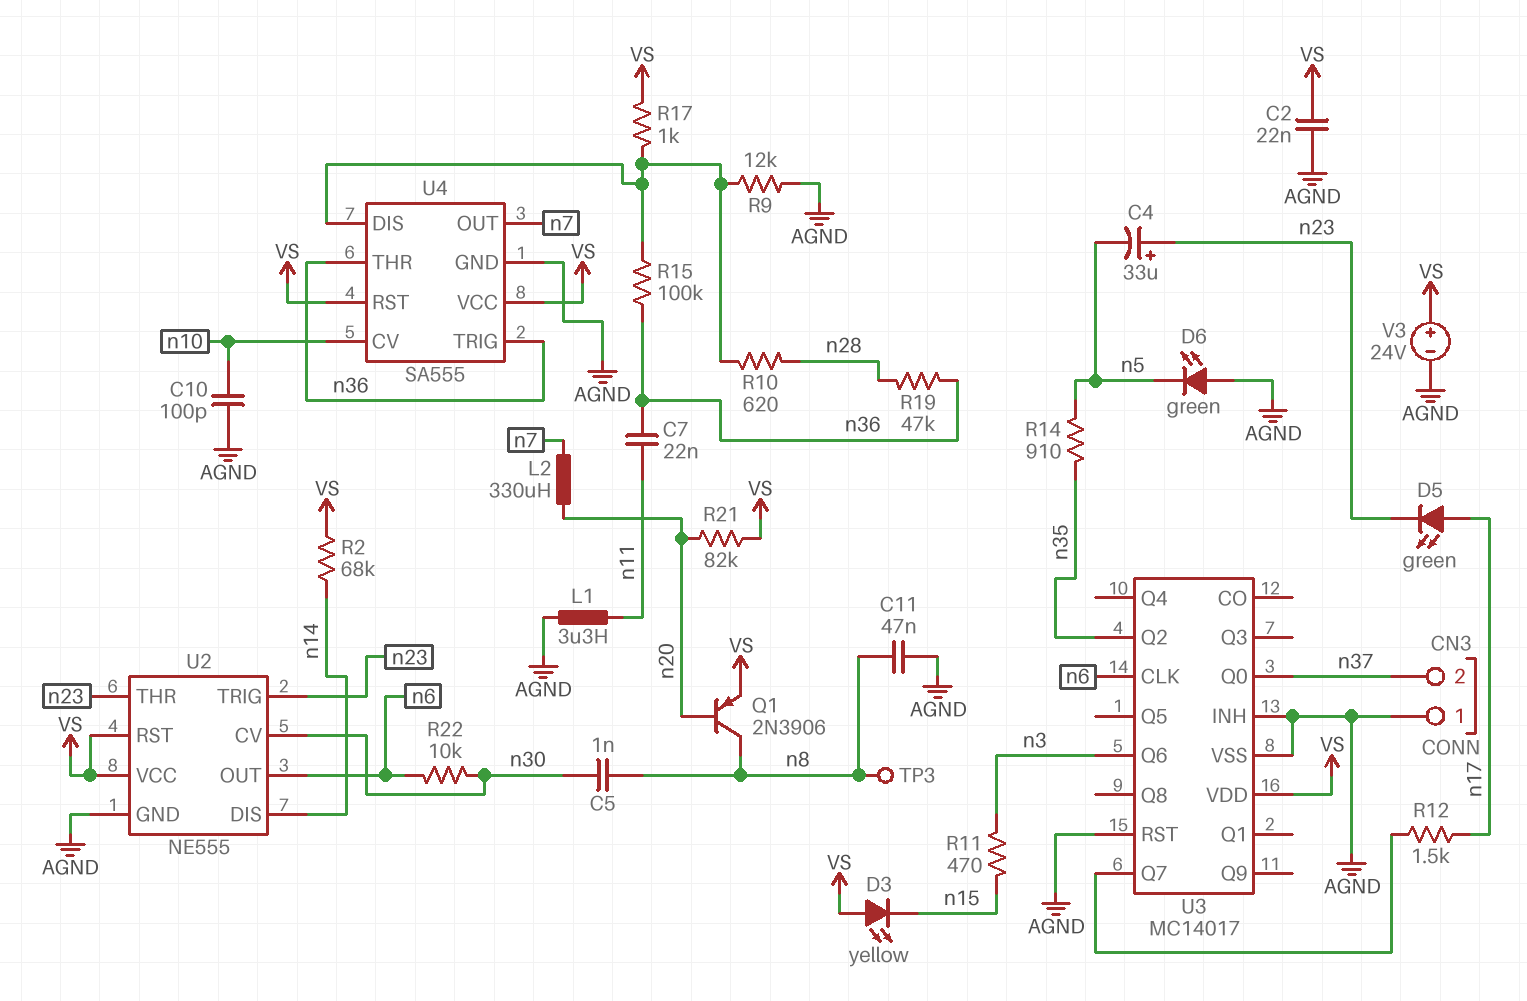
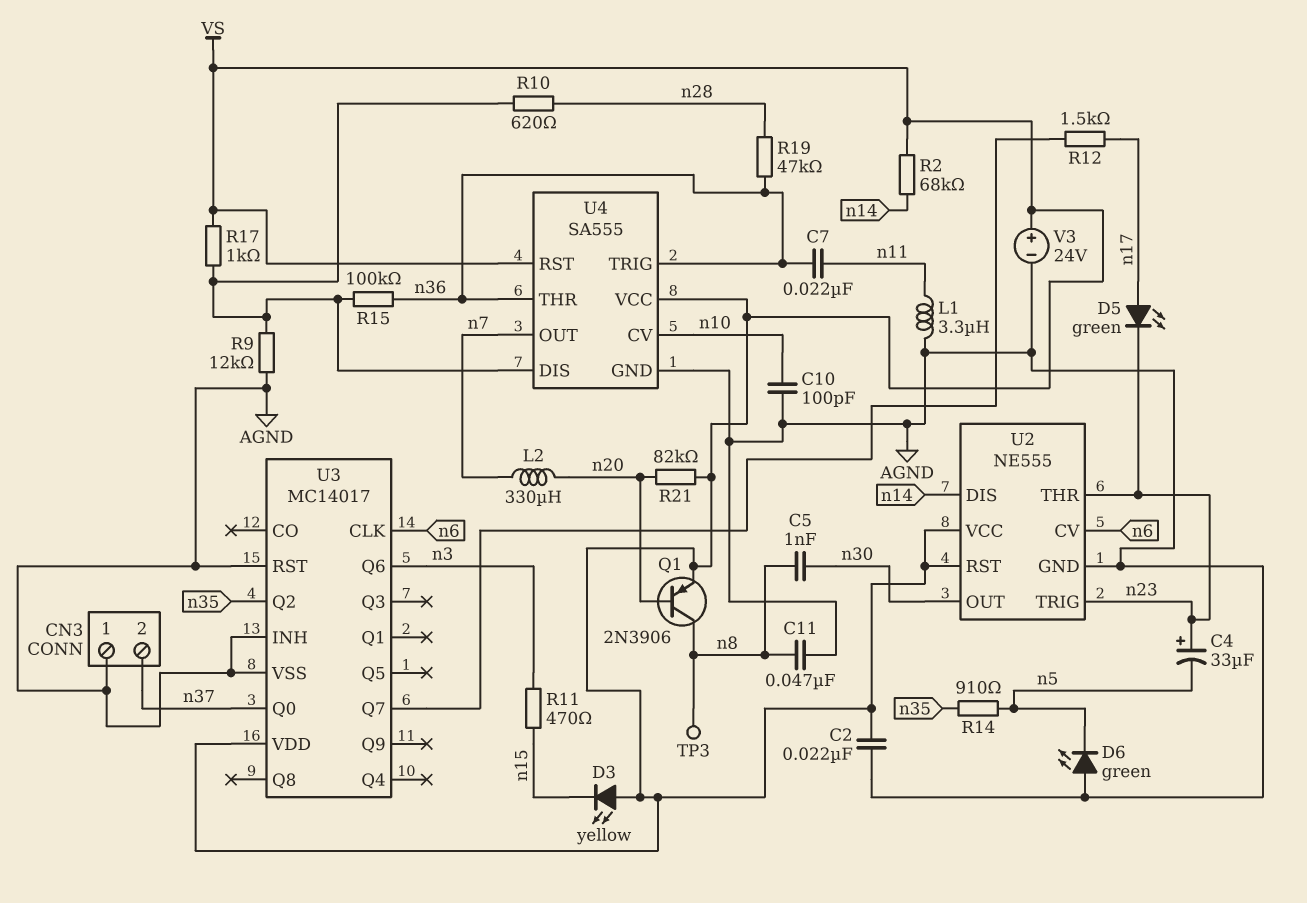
R22: 10k (n6, n30) -> none
U2 pin CV: n30 -> n6
U2 pin OUT: n6 -> n30

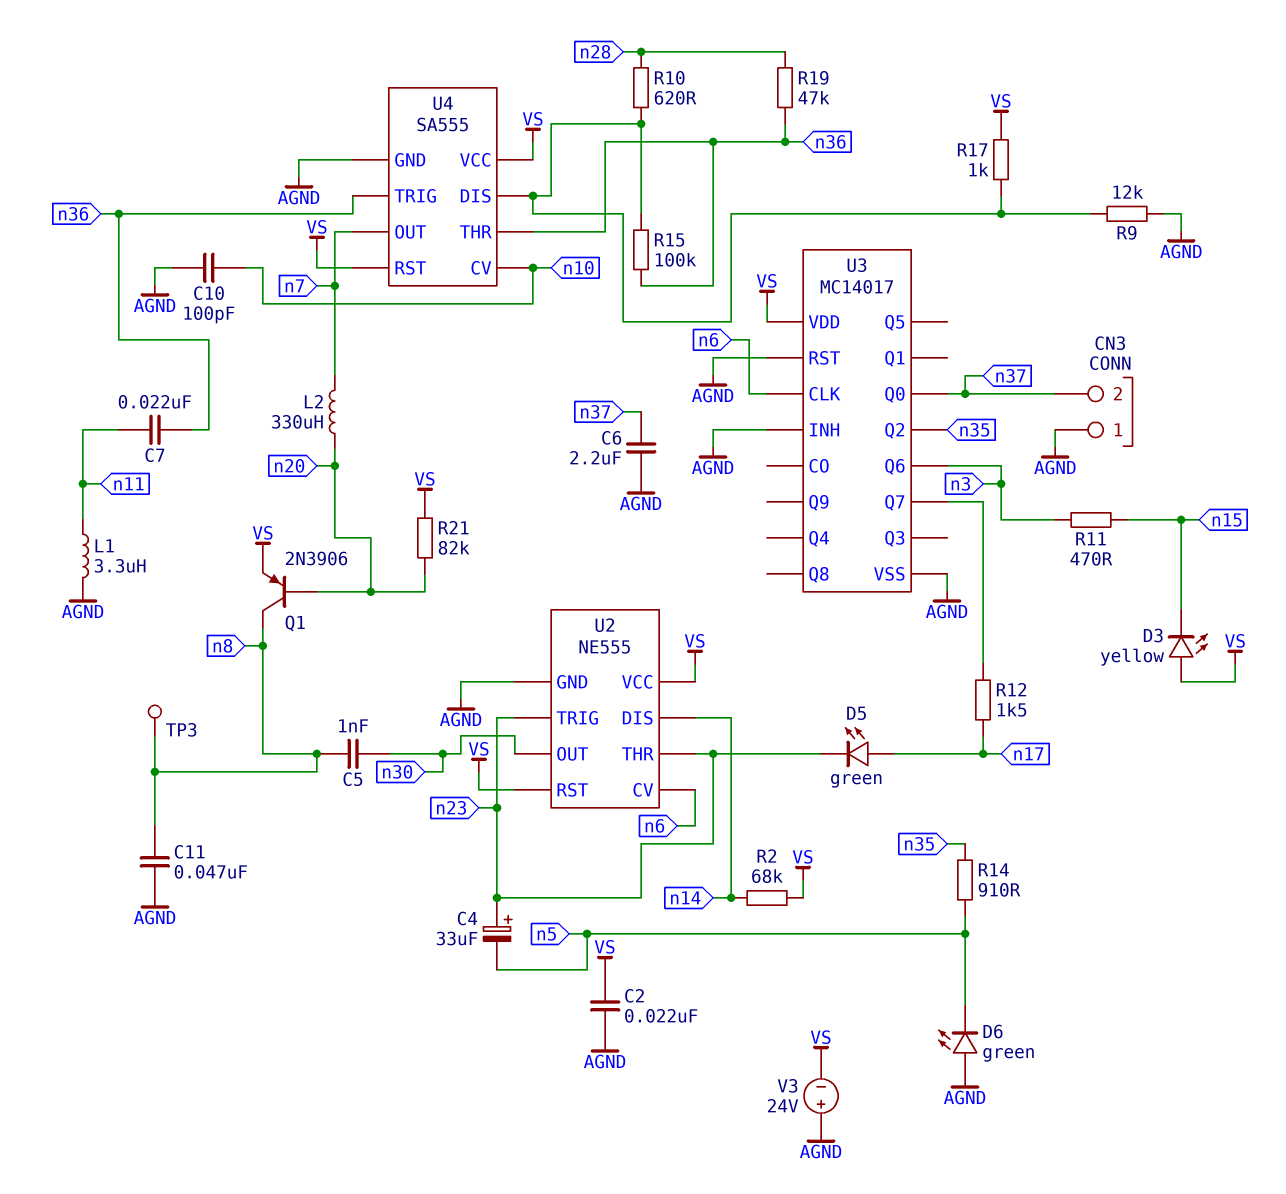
C6: none -> 2.2uF (AGND, n37)
V3: 24V (plus VS, minus AGND) -> 24V (plus AGND, minus VS)

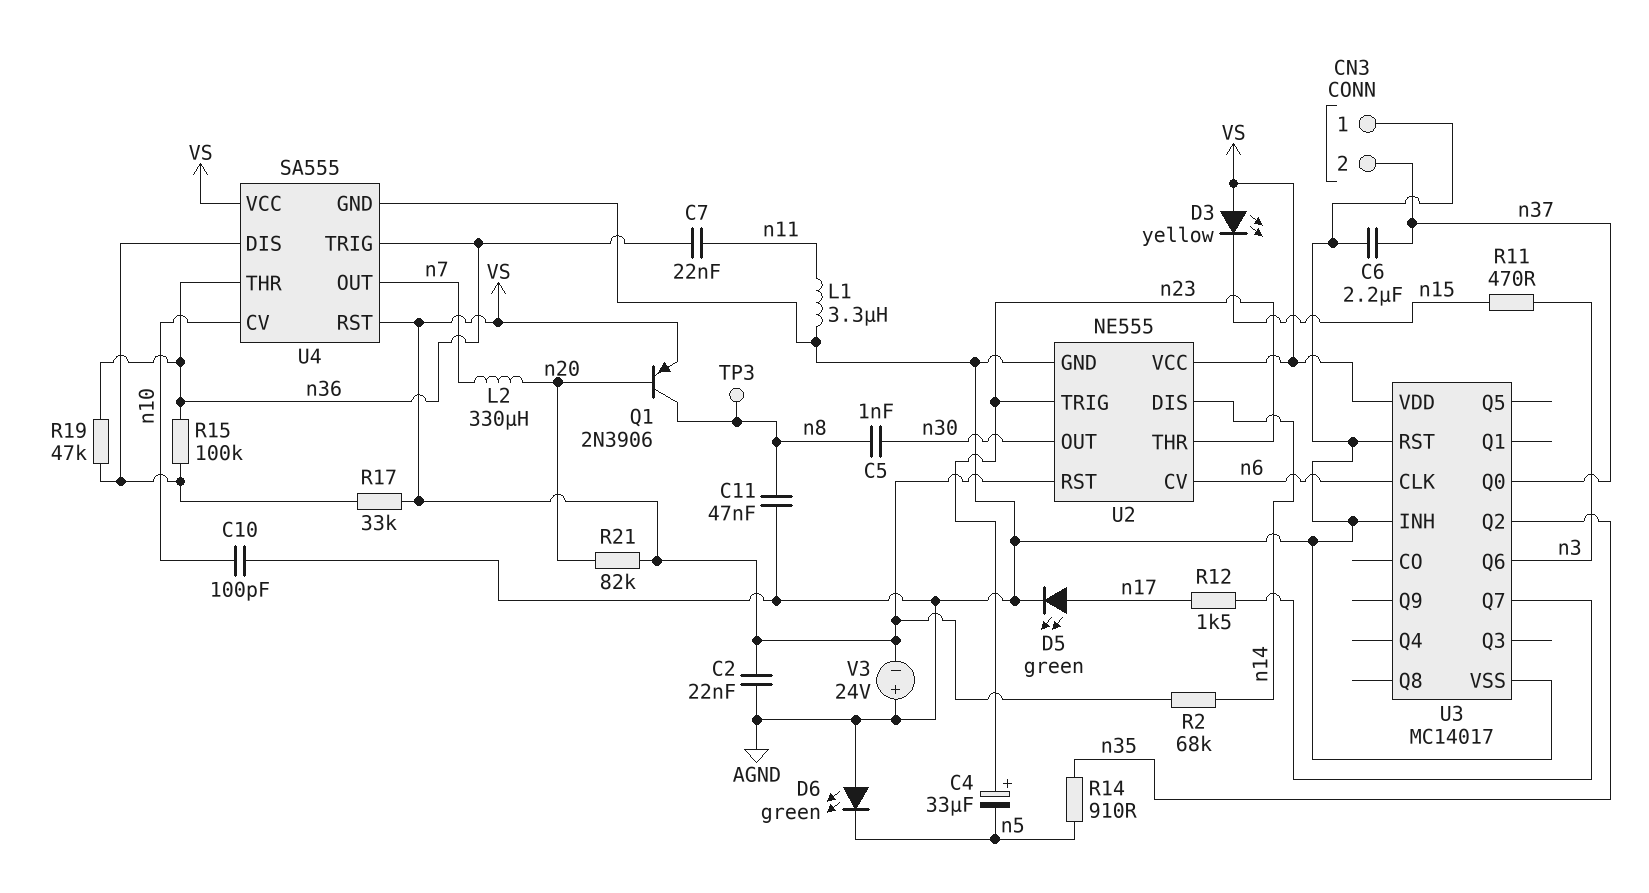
D5: LED green (A n17, K n23) -> LED green (A n17, K AGND)
R9: 12k (AGND, U4/DIS) -> none
R10: 620 (U4/DIS, n28) -> none
R17: 1k (U4/DIS, VS) -> 33k (U4/DIS, VS)
R19: 47k (n28, n36) -> 47k (U4/DIS, n36)

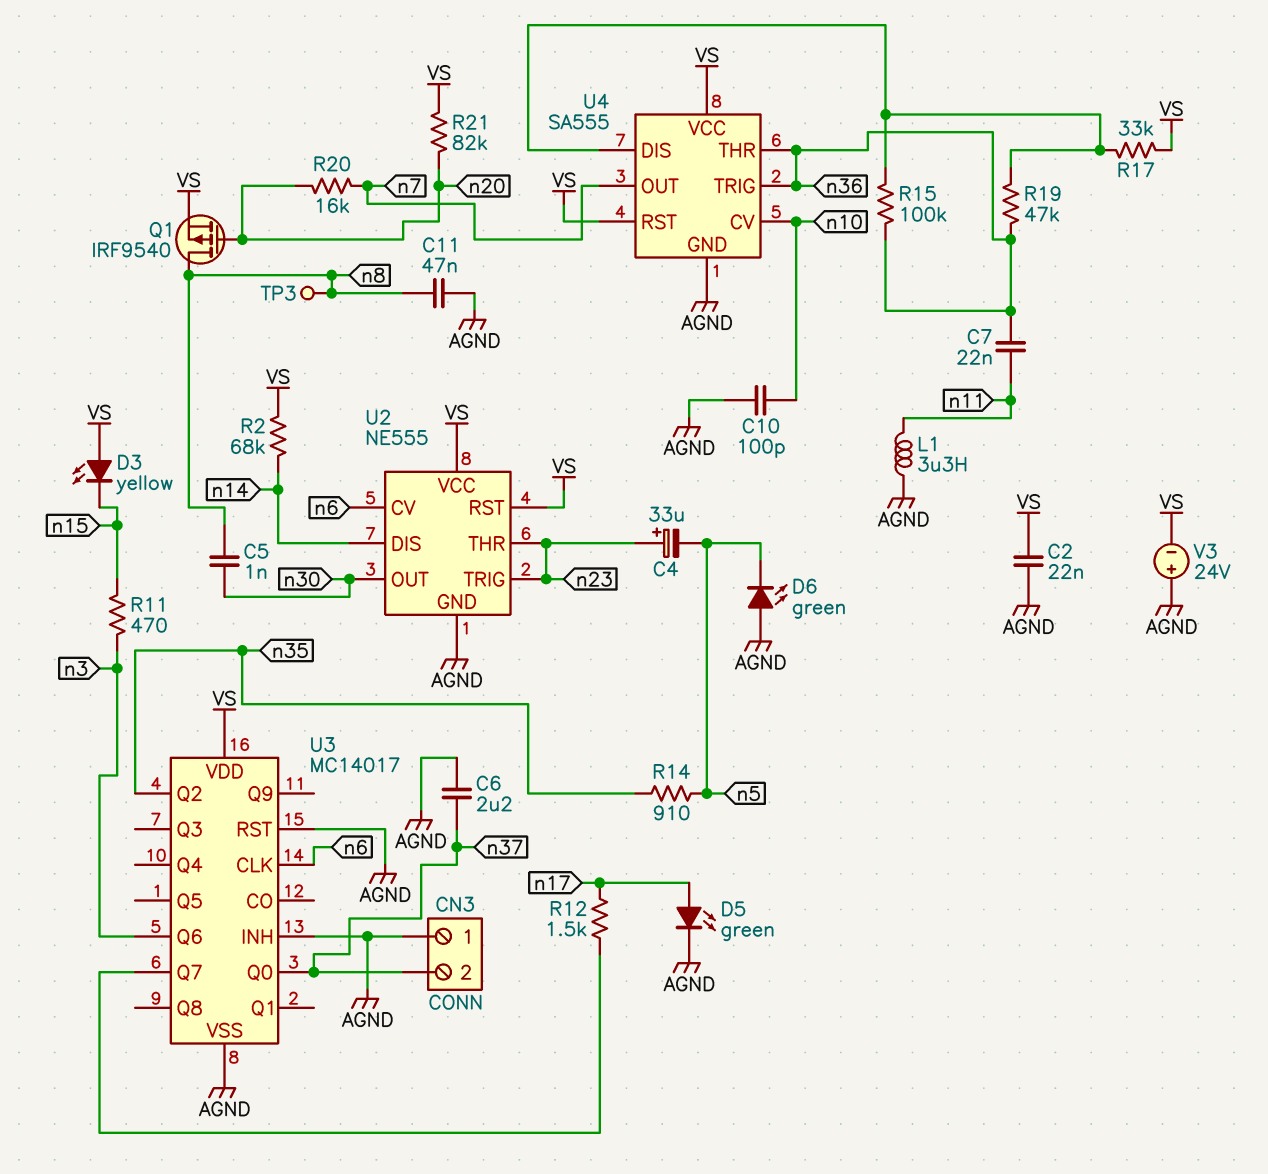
L2: 330uH (n7, n20) -> none
Q1: PNP 2N3906 (B n20, C n8, E VS) -> PMOS IRF9540 (G n20, D n8, S VS)
R20: none -> 16k (n7, n20)

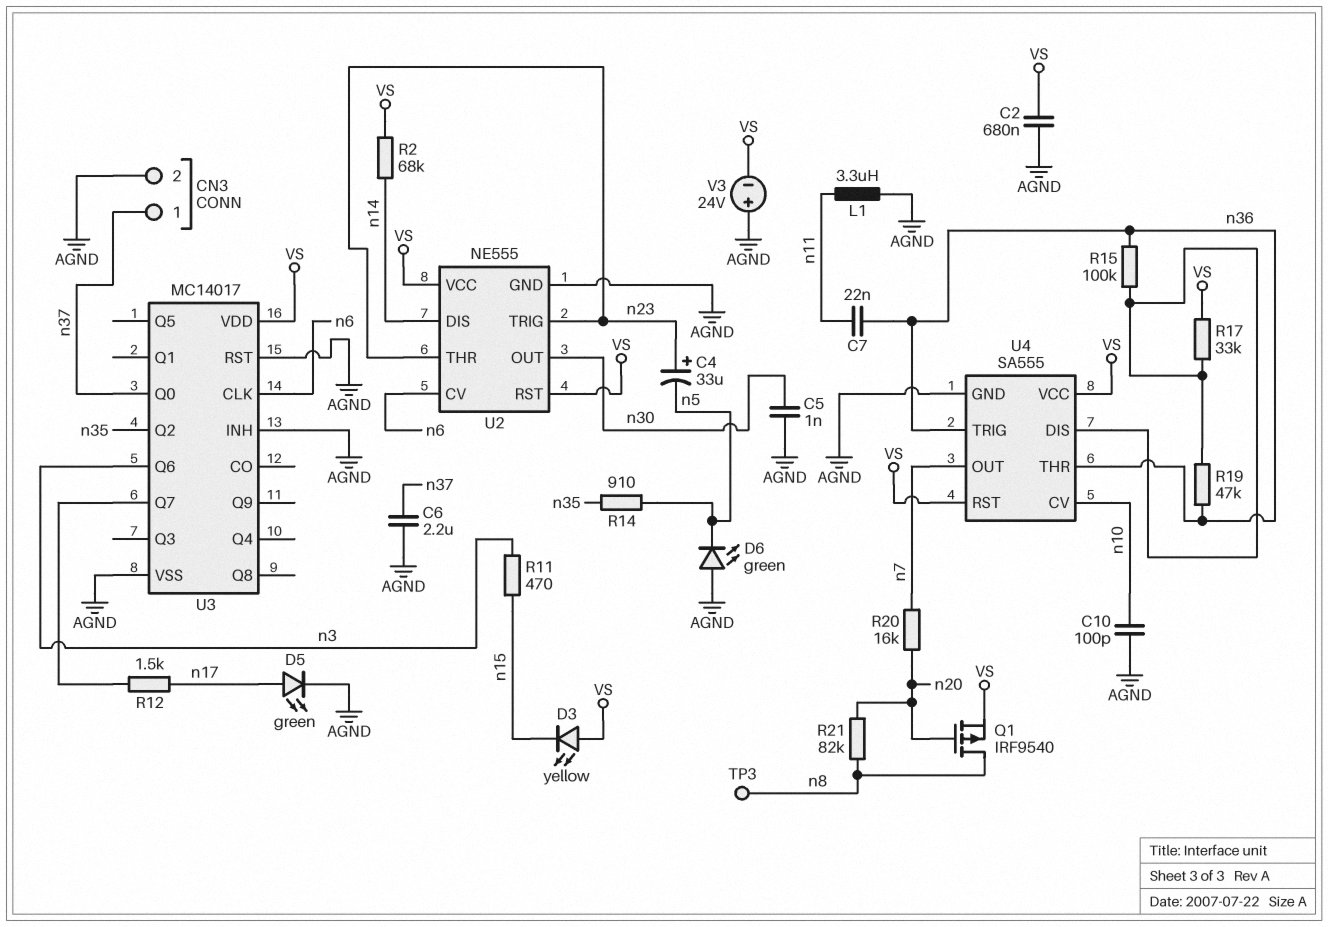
C2: 22nF (AGND, VS) -> 680nF (AGND, VS)
C5: 1nF (n8, n30) -> 1nF (AGND, n30)
C11: 47nF (AGND, n8) -> none
CN3 pin 1: AGND -> n37
CN3 pin 2: n37 -> AGND
R21: 82k (VS, n20) -> 82k (n8, n20)

